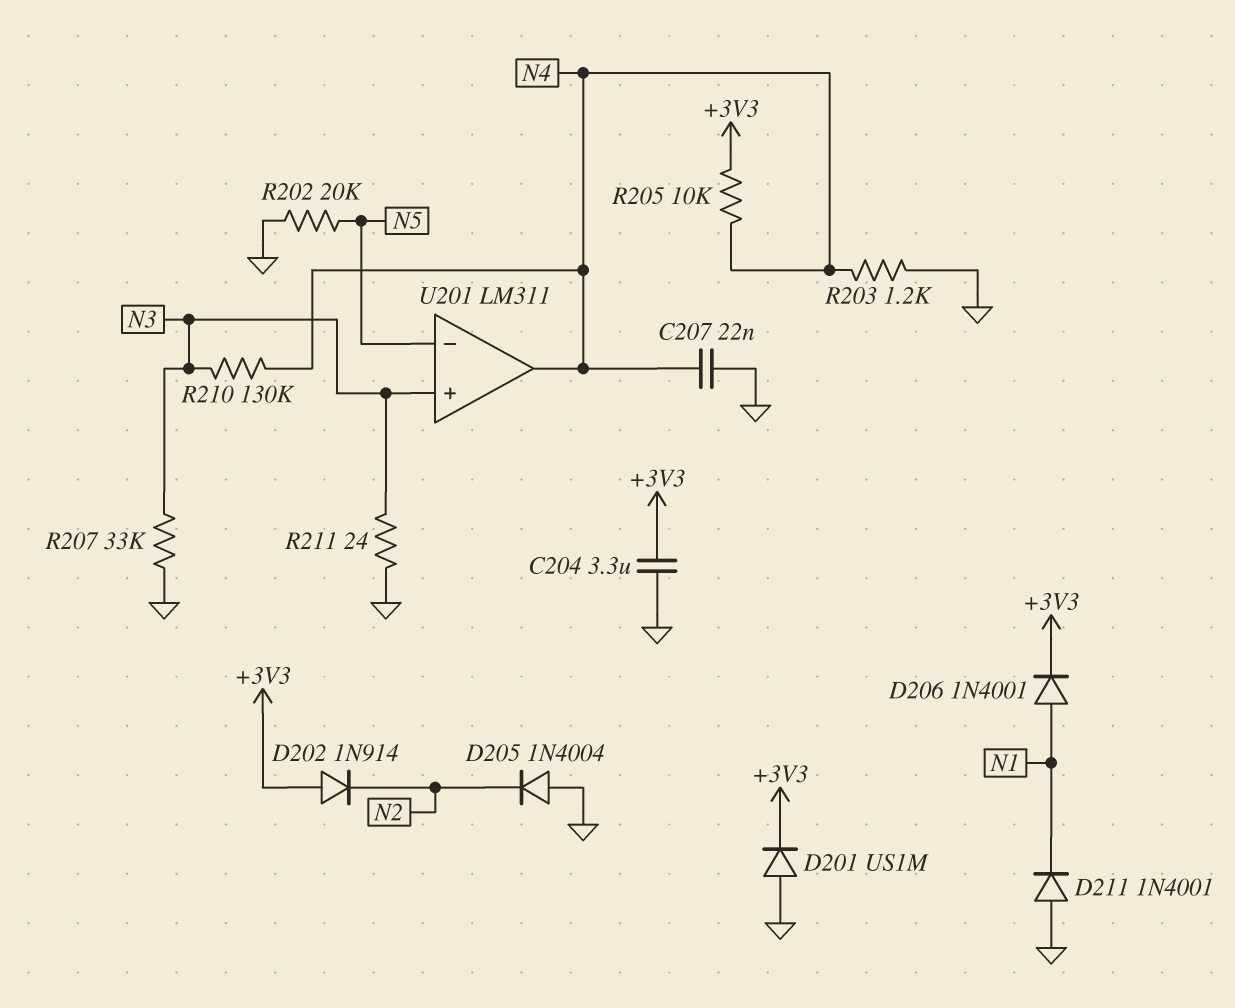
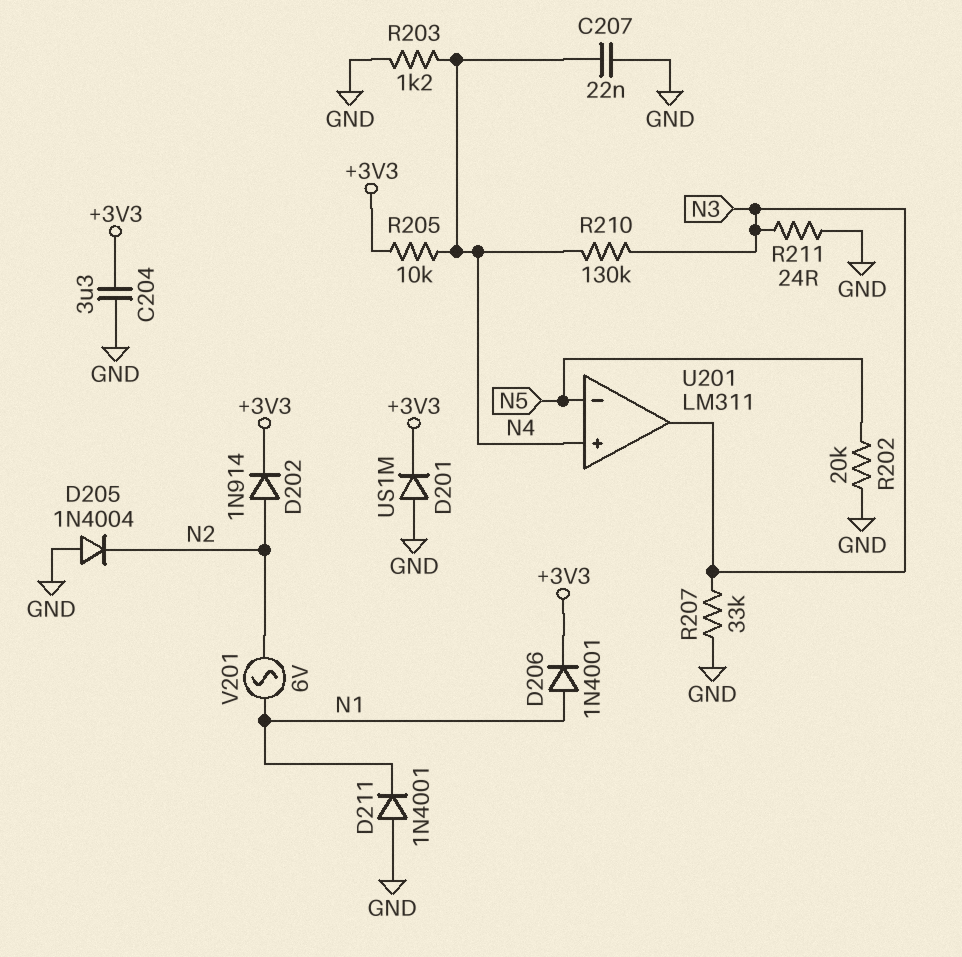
D202: diode 1N914 (A +3V3, K N2) -> diode 1N914 (A N2, K +3V3)
U201 pin in+: N3 -> N4
U201 pin out: N4 -> N3
V201: none -> AC 6V (N1, N2)

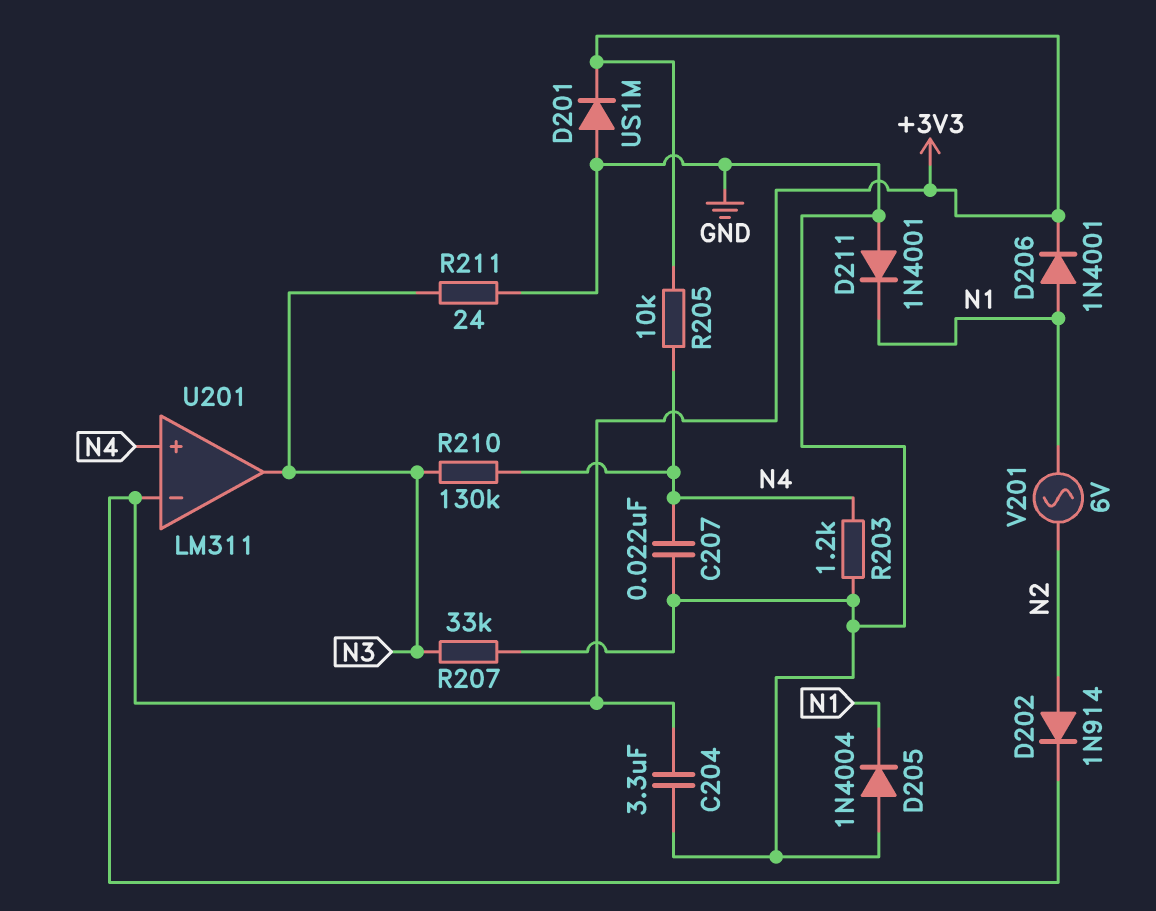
D205: diode 1N4004 (A GND, K N2) -> diode 1N4004 (A GND, K N1)
R202: 20k (GND, N5) -> none
U201 pin in-: N5 -> +3V3

